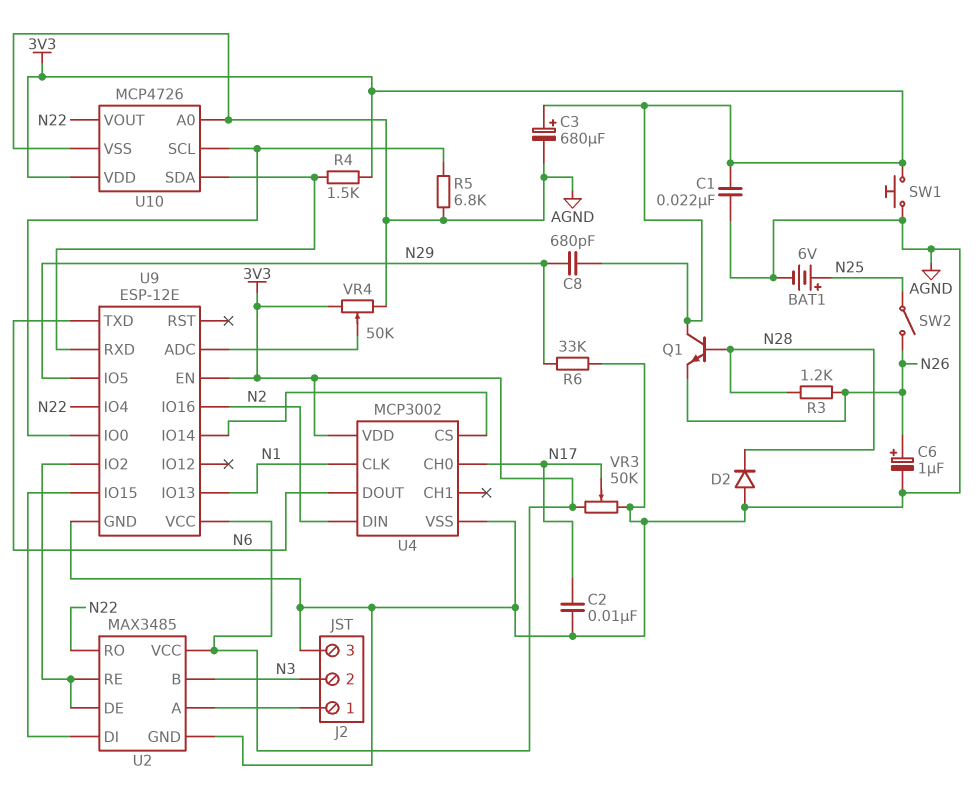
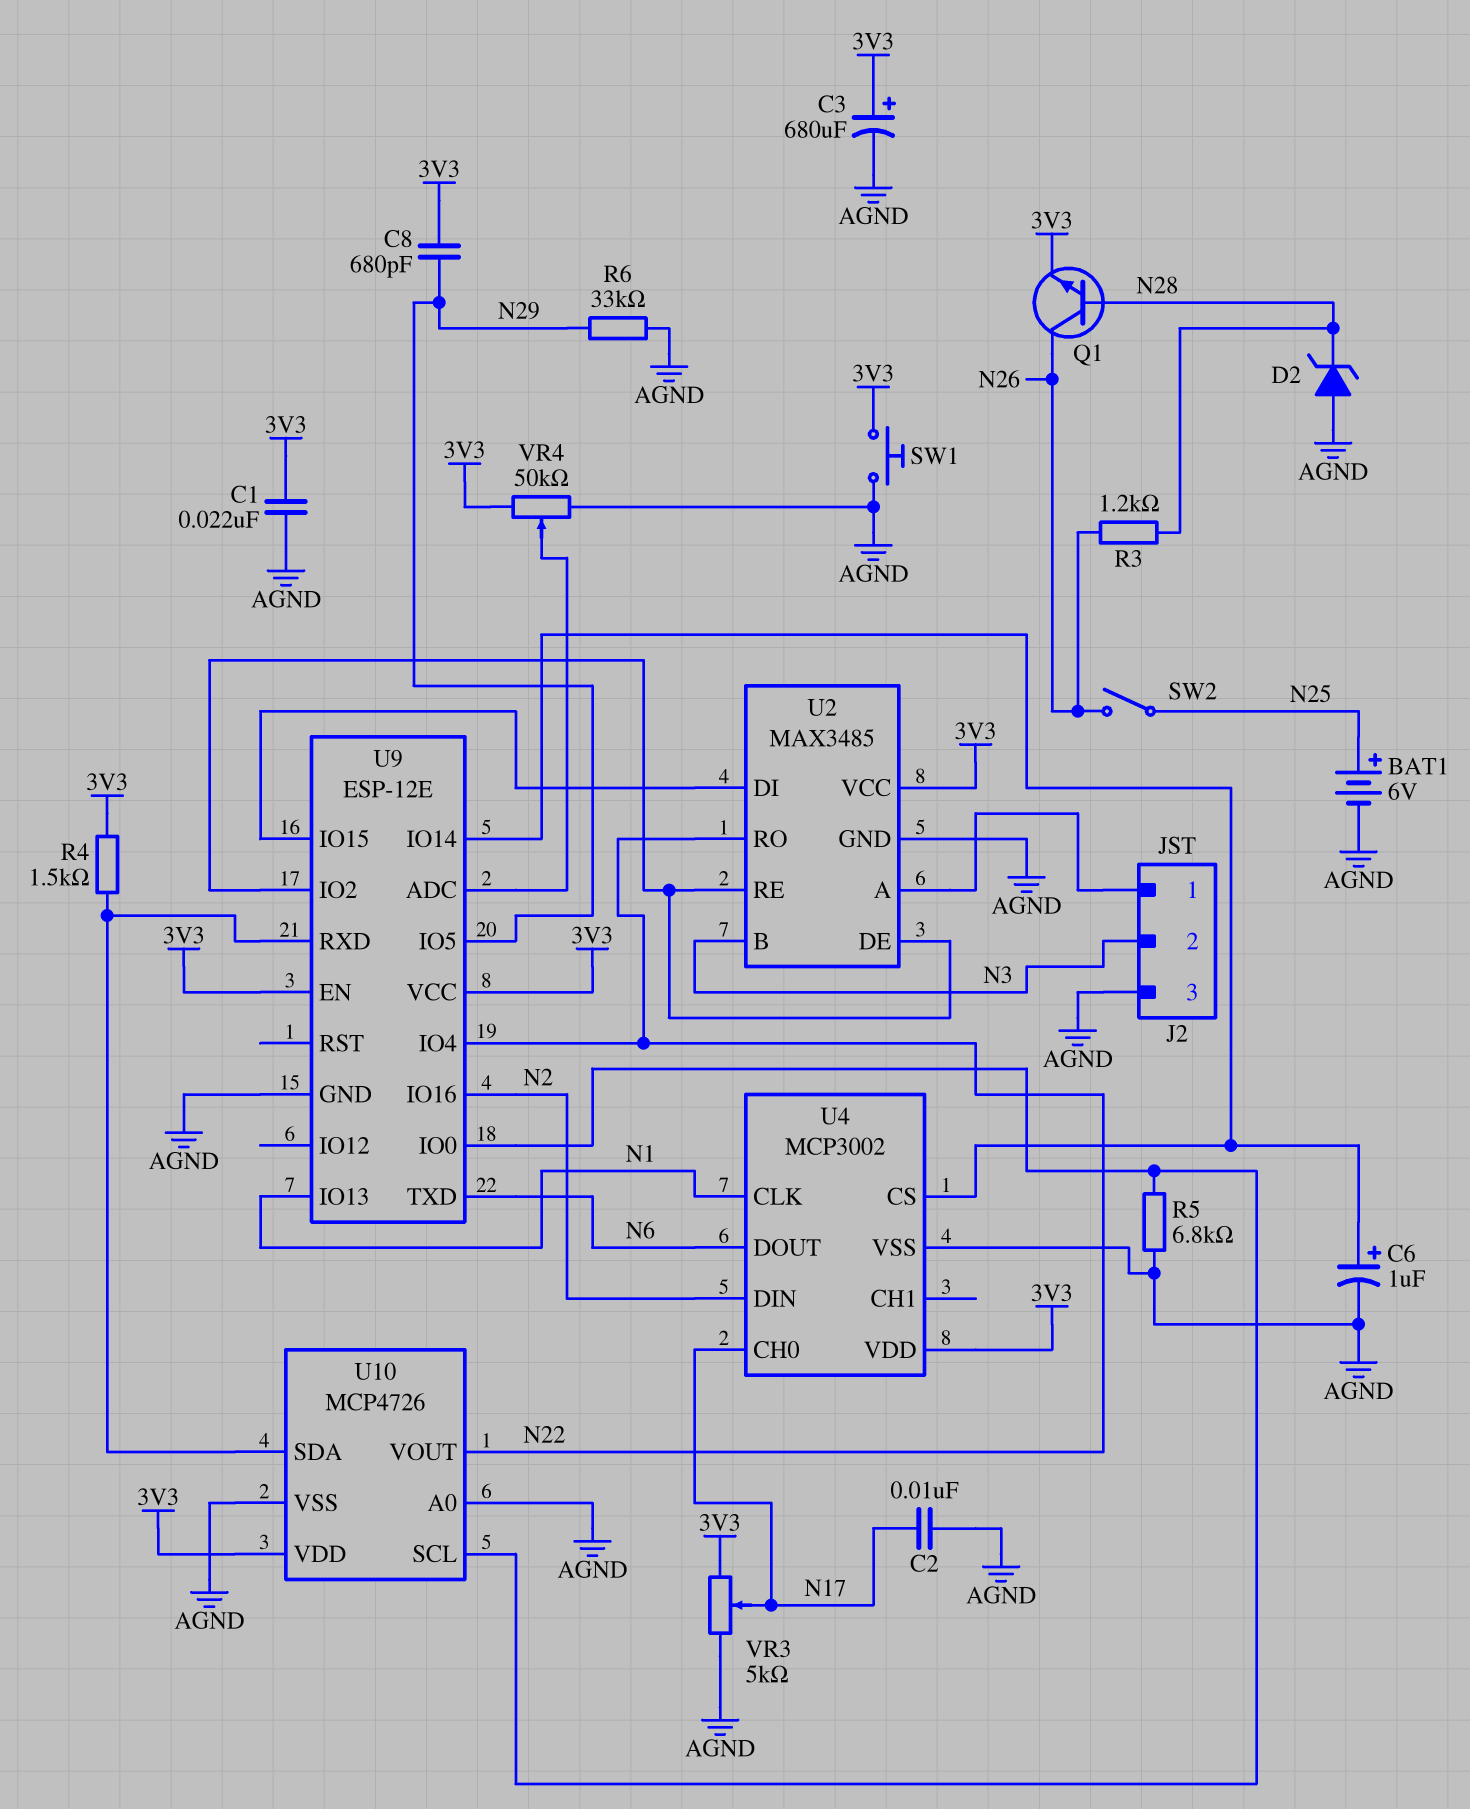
C6: 1uF (plus N26, minus AGND) -> 1uF (plus U4/CS, minus AGND)
D2: diode (A AGND, K N28) -> zener (A AGND, K N28)
Q1: NPN (B N28, C 3V3, E N26) -> NPN (B N28, C N26, E 3V3)
VR3: 50k (3V3, AGND, wiper N17) -> 5k (3V3, AGND, wiper N17)

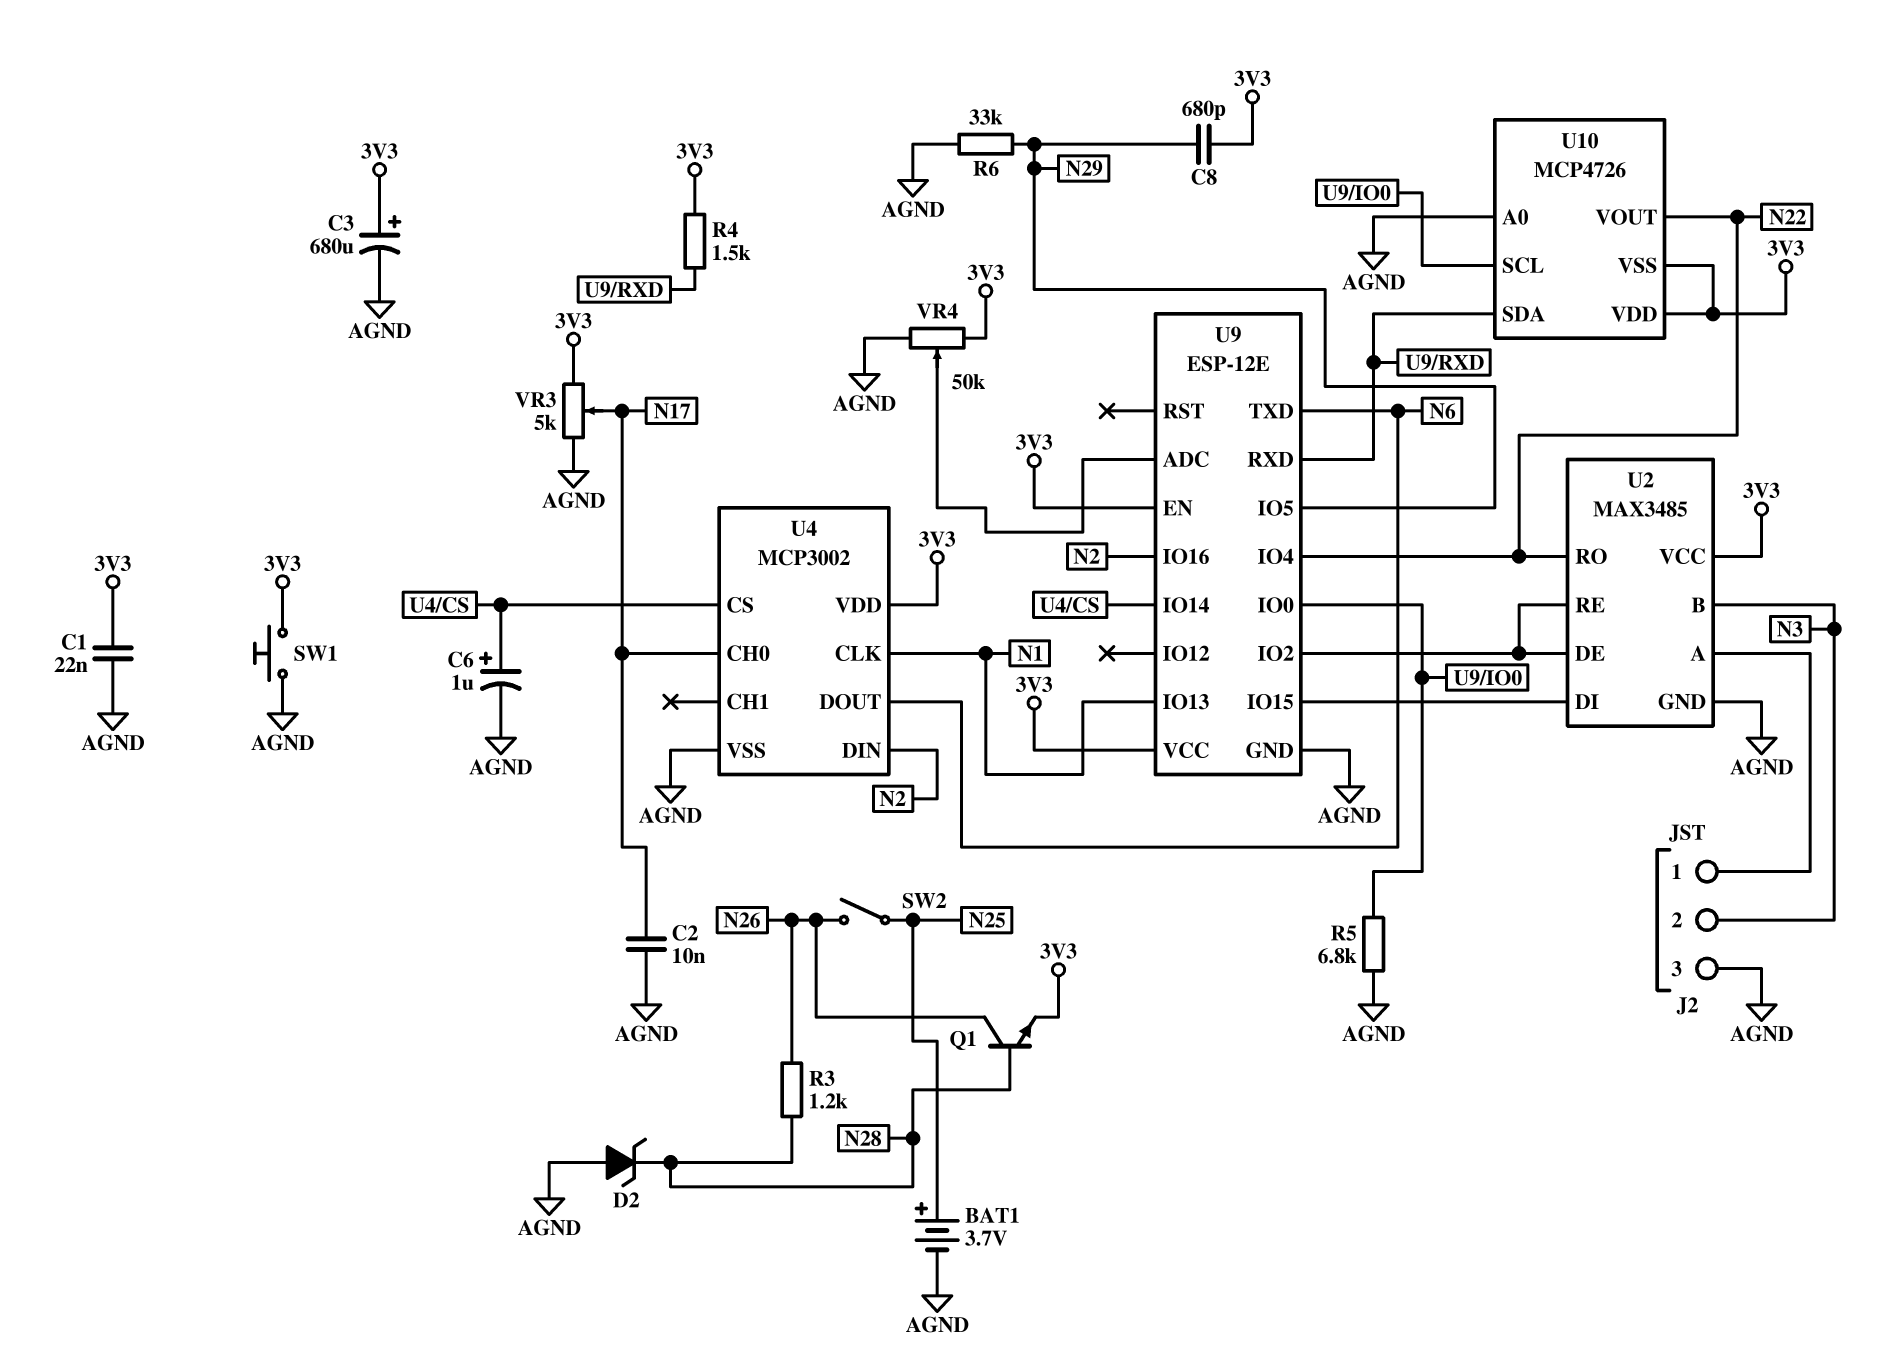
BAT1: 6V (plus N25, minus AGND) -> 3.7V (plus N25, minus AGND)
U10 pin VSS: AGND -> 3V3

